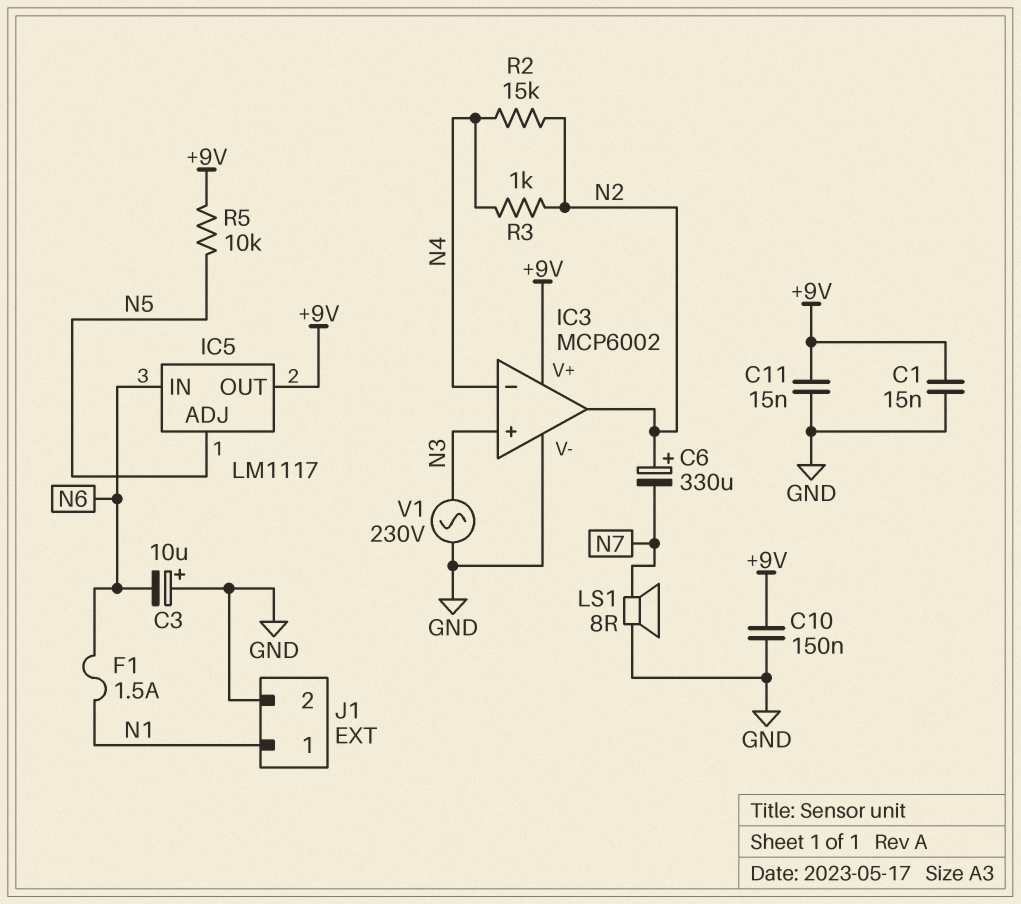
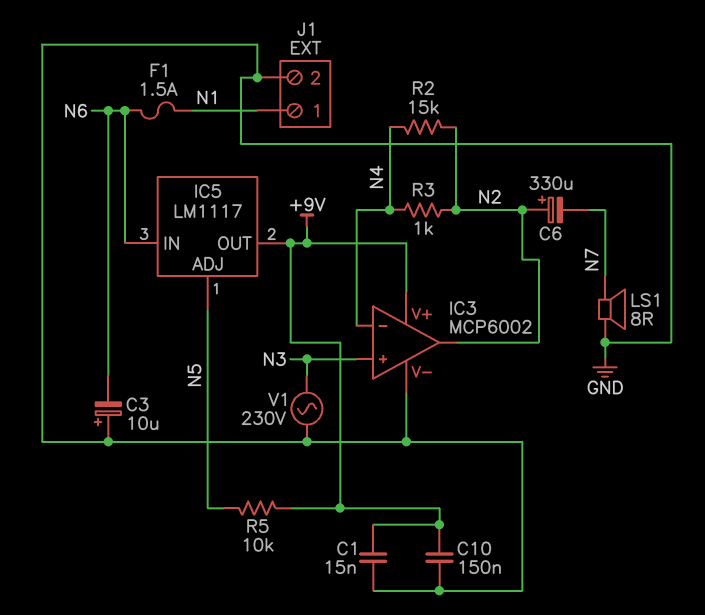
C11: 15nF (+9V, GND) -> none

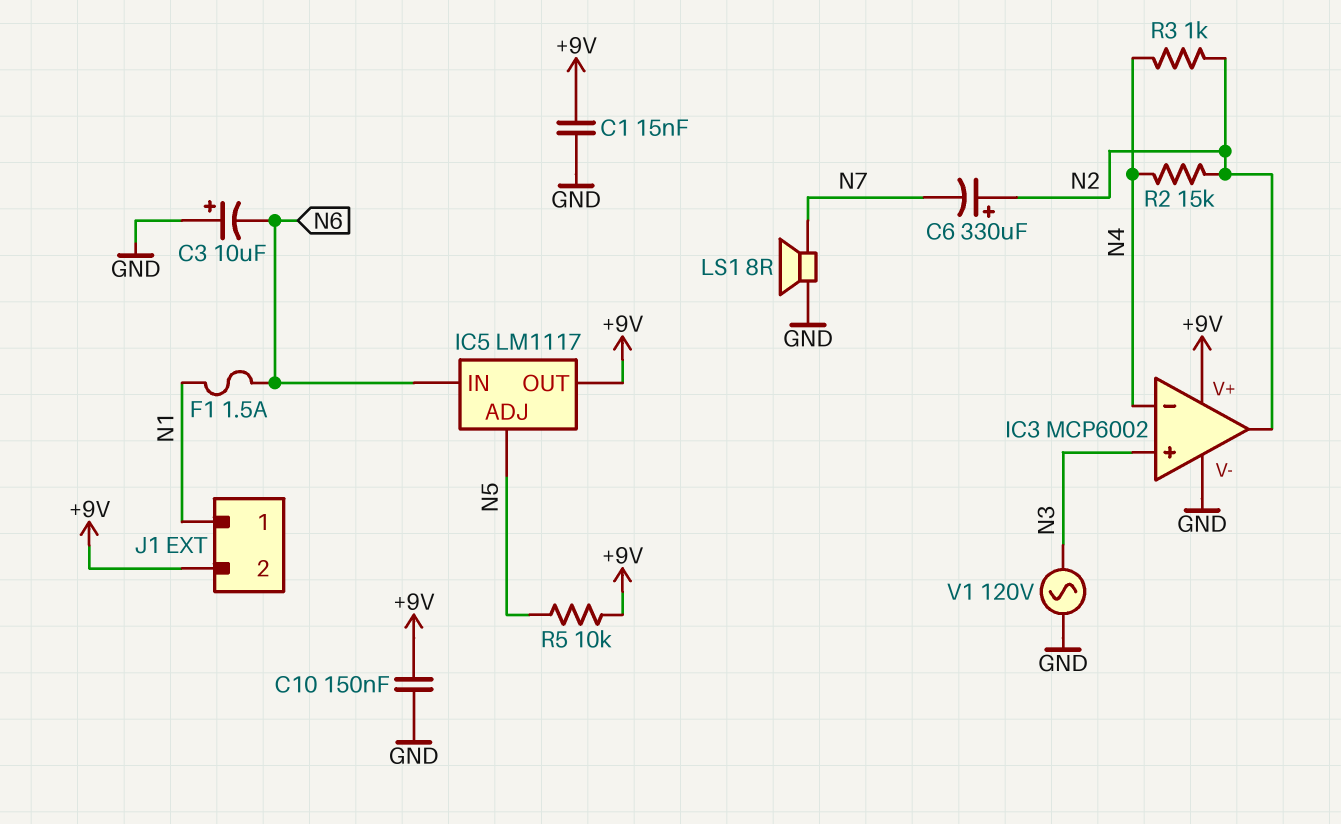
J1 pin 2: GND -> +9V
V1: AC 230V (GND, N3) -> AC 120V (GND, N3)

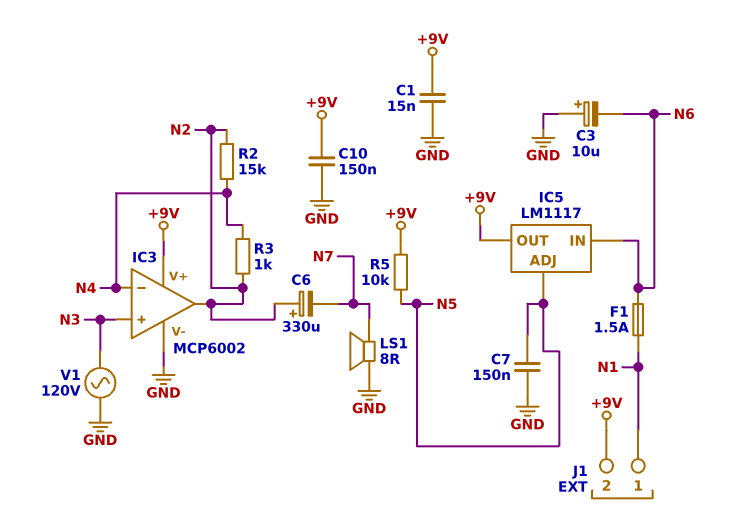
C7: none -> 150nF (GND, N5)

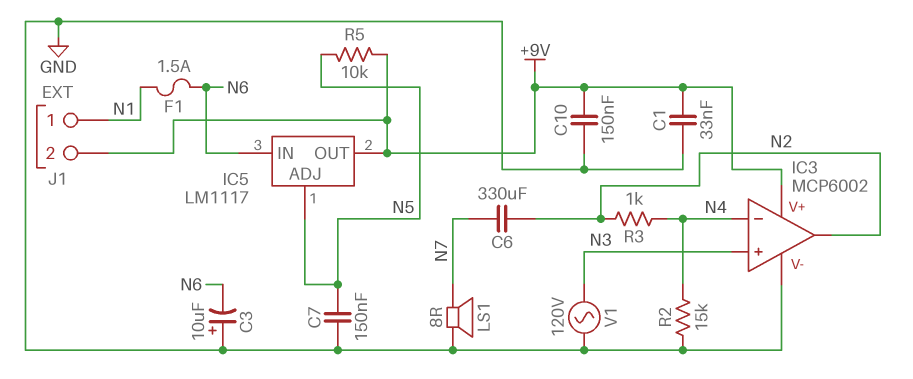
C1: 15nF (+9V, GND) -> 33nF (+9V, GND)
C6: 330uF (plus N2, minus N7) -> 330uF (N2, N7)
R2: 15k (N2, N4) -> 15k (GND, N4)

